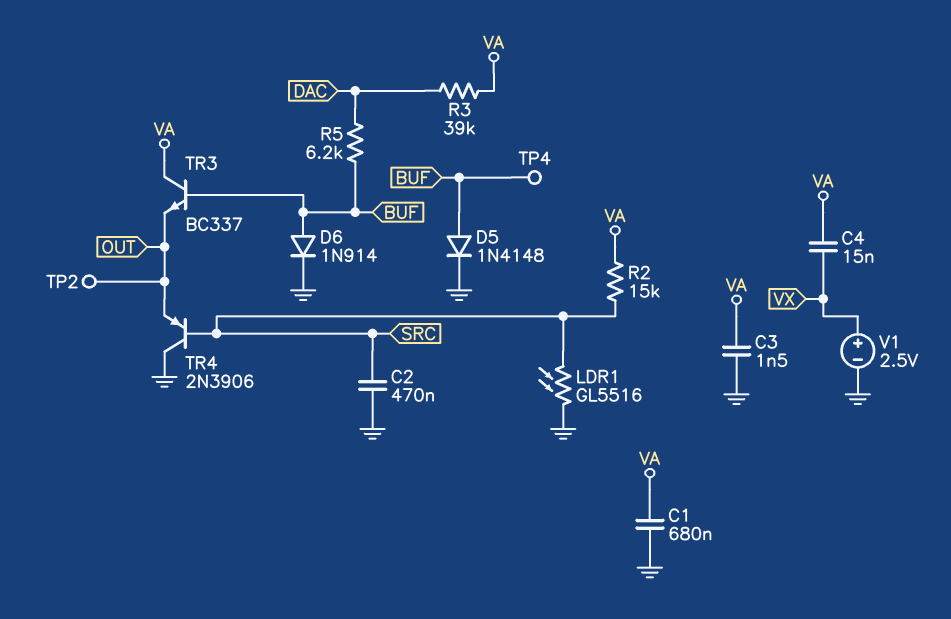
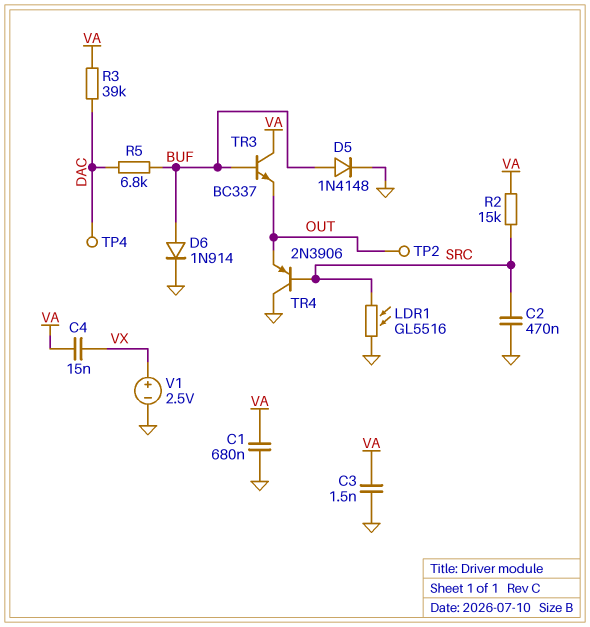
R5: 6.2k (BUF, DAC) -> 6.8k (BUF, DAC)
TP4: test point (BUF) -> test point (DAC)

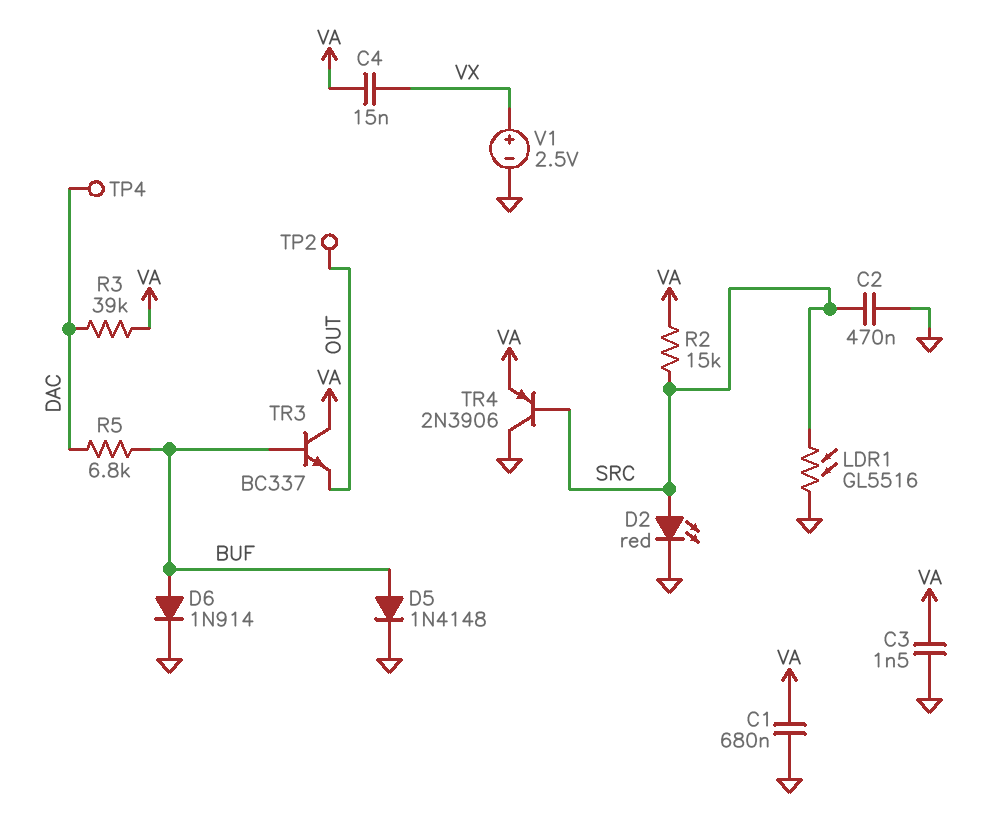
D2: none -> LED red (A SRC, K GND)
TR4: PNP 2N3906 (B SRC, C GND, E OUT) -> PNP 2N3906 (B SRC, C GND, E VA)

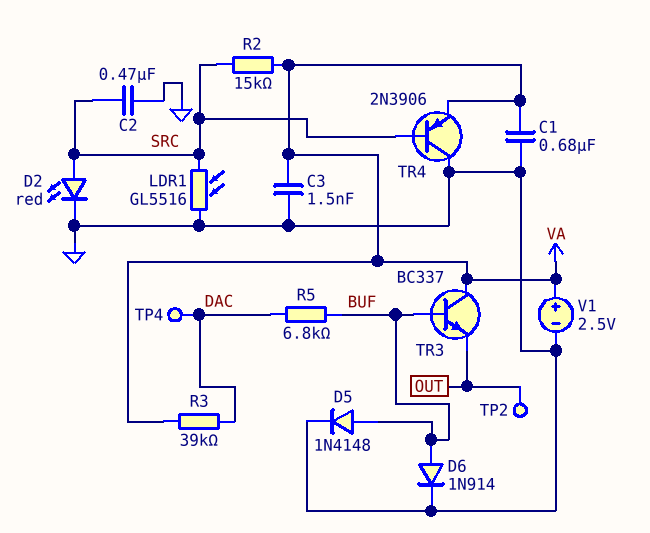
C4: 15nF (VA, VX) -> none
V1: 2.5V (plus VX, minus GND) -> 2.5V (plus VA, minus GND)

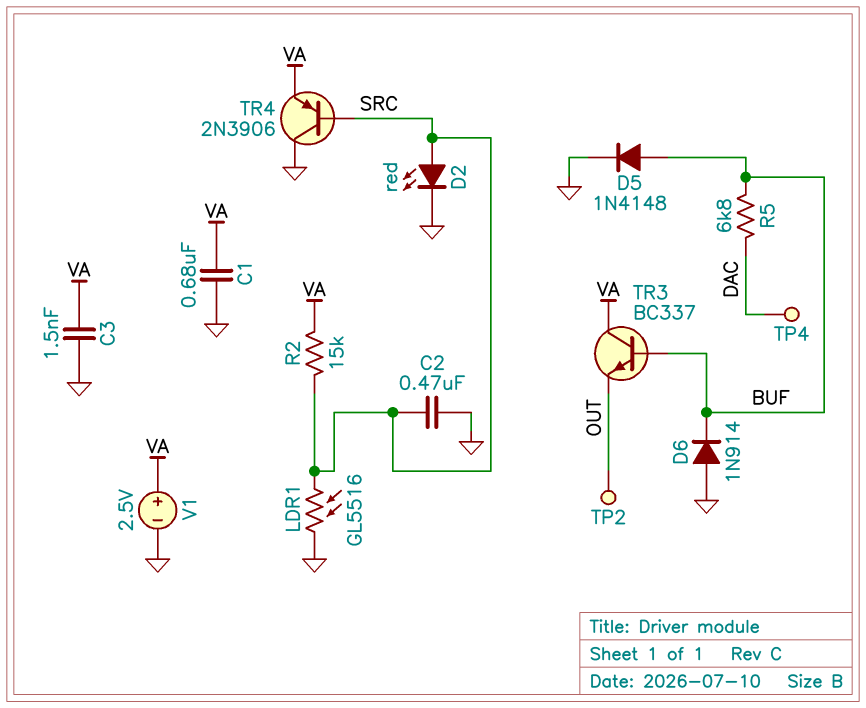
D6: diode 1N914 (A BUF, K GND) -> diode 1N914 (A GND, K BUF)
R3: 39k (DAC, VA) -> none

